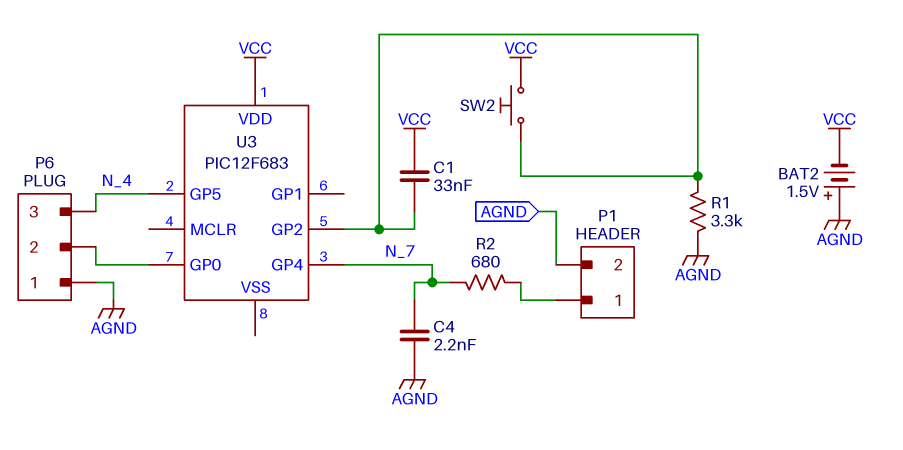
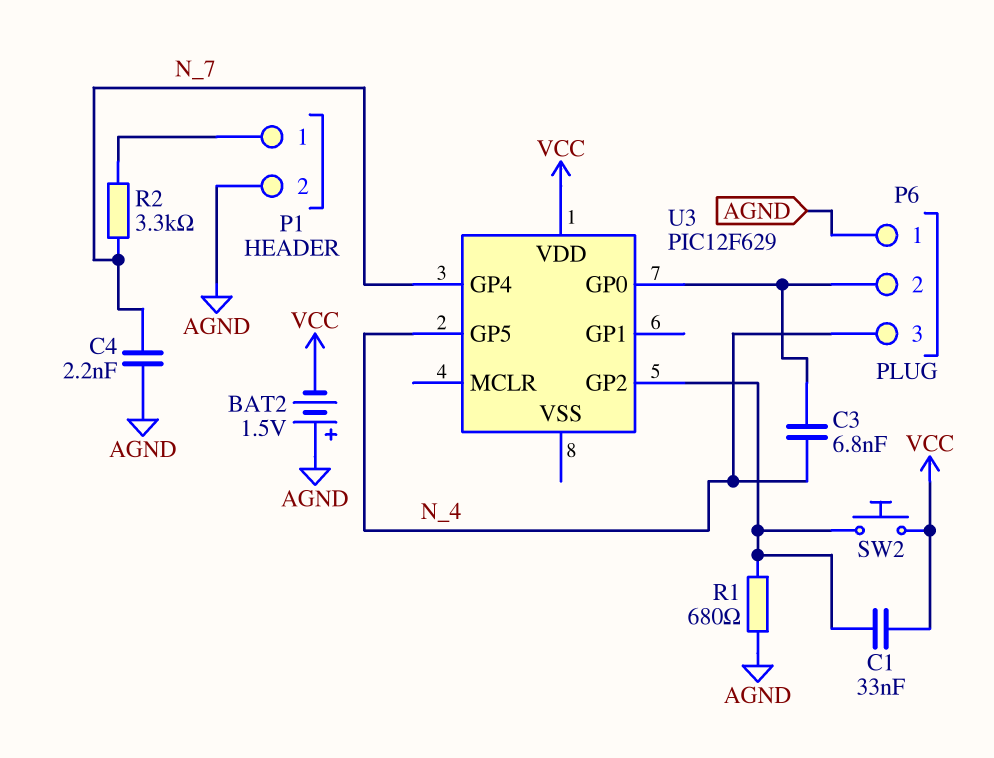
C3: none -> 6.8nF (N_4, P6/2)
R1: 3.3k (AGND, U3/GP2) -> 680 (AGND, U3/GP2)
R2: 680 (N_7, P1/1) -> 3.3k (N_7, P1/1)
U3: PIC12F683 -> PIC12F629

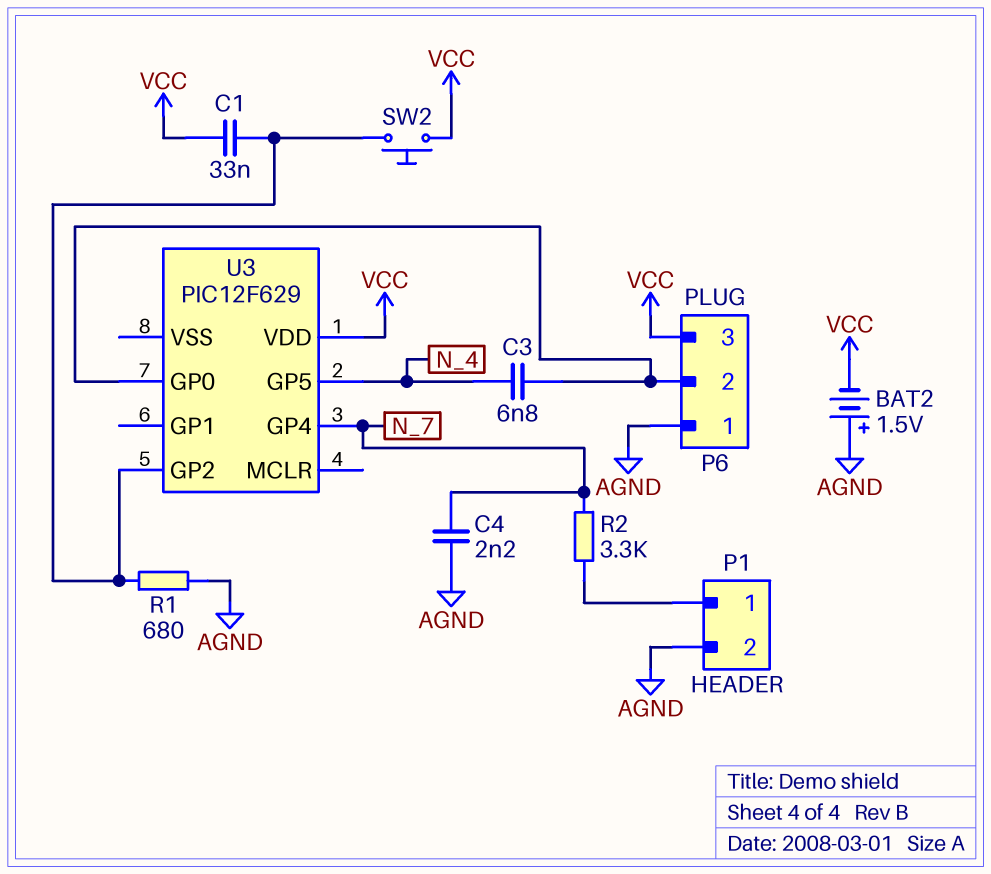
P6 pin 3: N_4 -> VCC

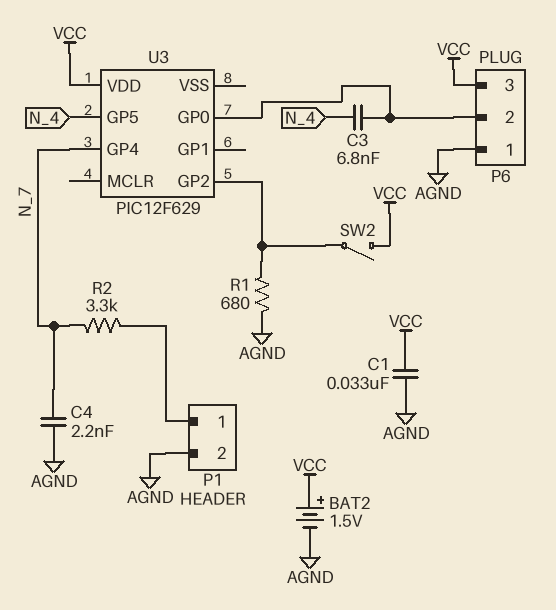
BAT2: 1.5V (plus AGND, minus VCC) -> 1.5V (plus VCC, minus AGND)
C1: 33nF (U3/GP2, VCC) -> 33nF (AGND, VCC)
SW2: button (U3/GP2, VCC) -> switch (U3/GP2, VCC)

